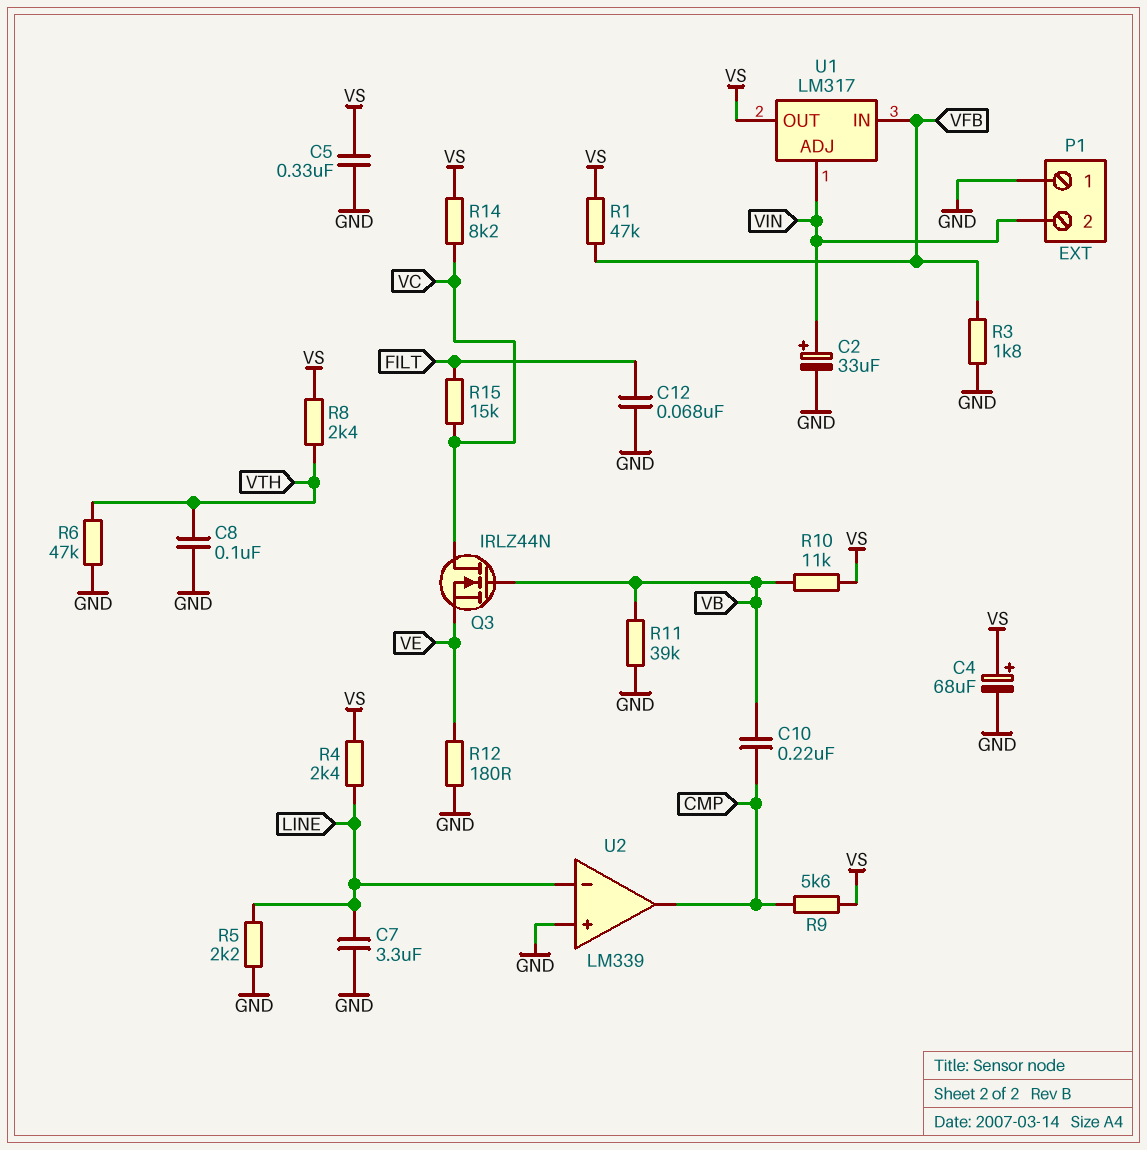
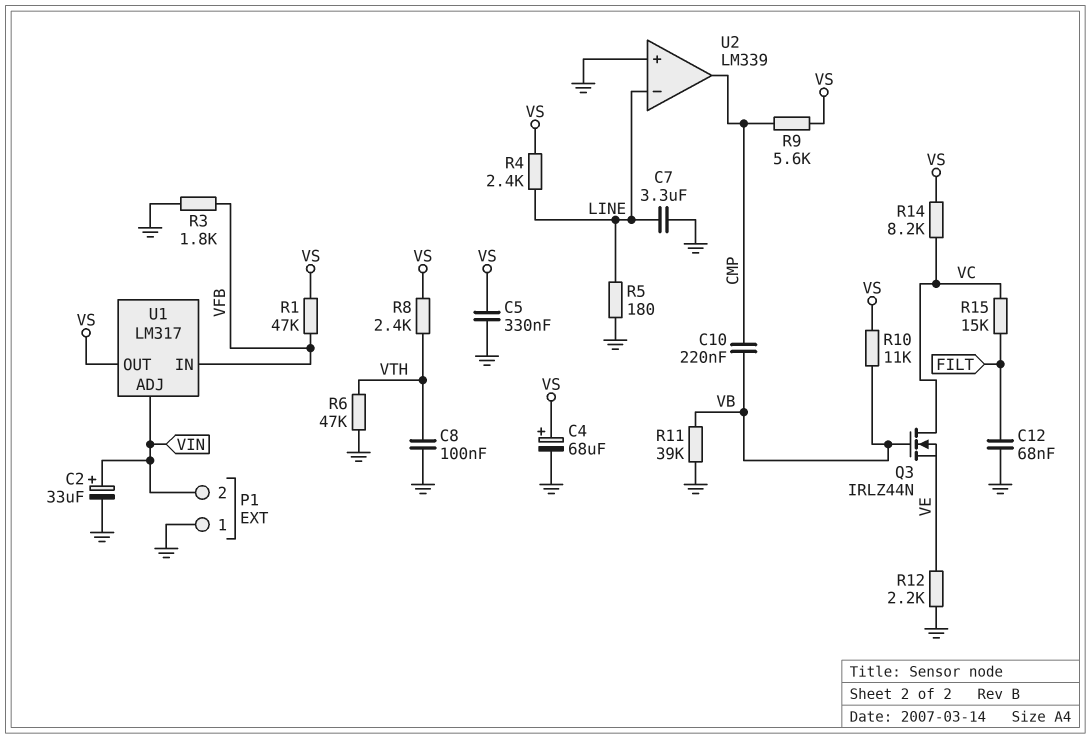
R5: 2.2k (GND, LINE) -> 180 (GND, LINE)
R12: 180 (GND, VE) -> 2.2k (GND, VE)

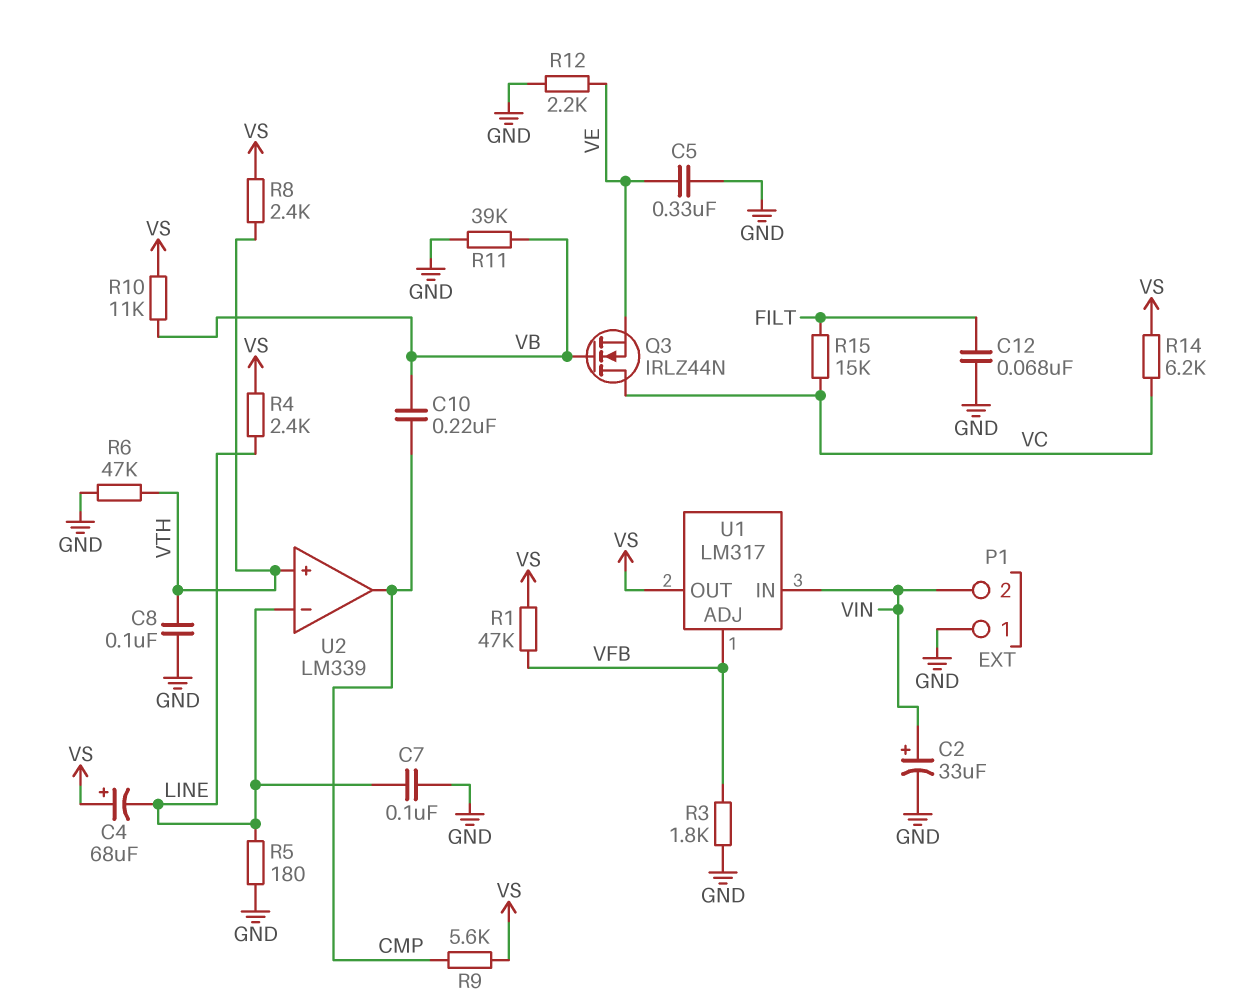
C4: 68uF (plus VS, minus GND) -> 68uF (plus VS, minus LINE)
C5: 330nF (GND, VS) -> 330nF (GND, VE)
C7: 3.3uF (GND, LINE) -> 100nF (GND, LINE)
R14: 8.2k (VC, VS) -> 6.2k (VC, VS)
U1 pin ADJ: VIN -> VFB
U1 pin IN: VFB -> VIN
U2 pin in+: GND -> VTH

